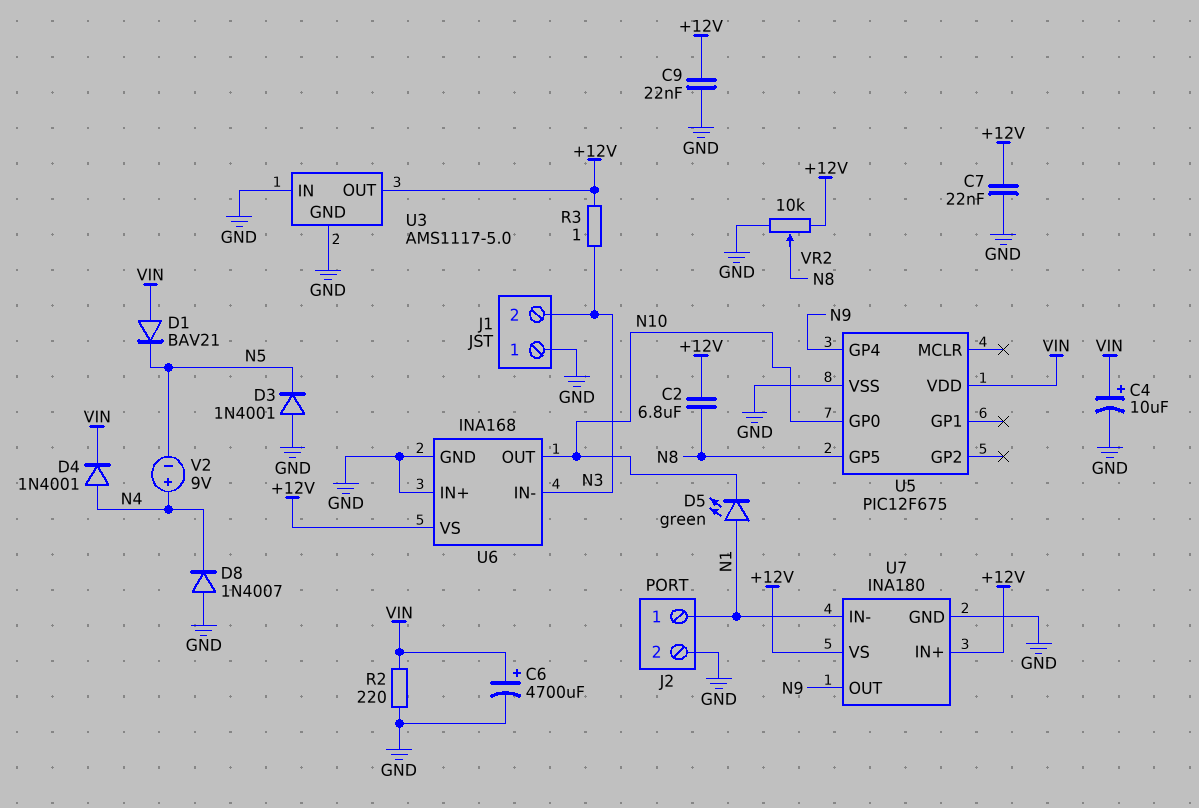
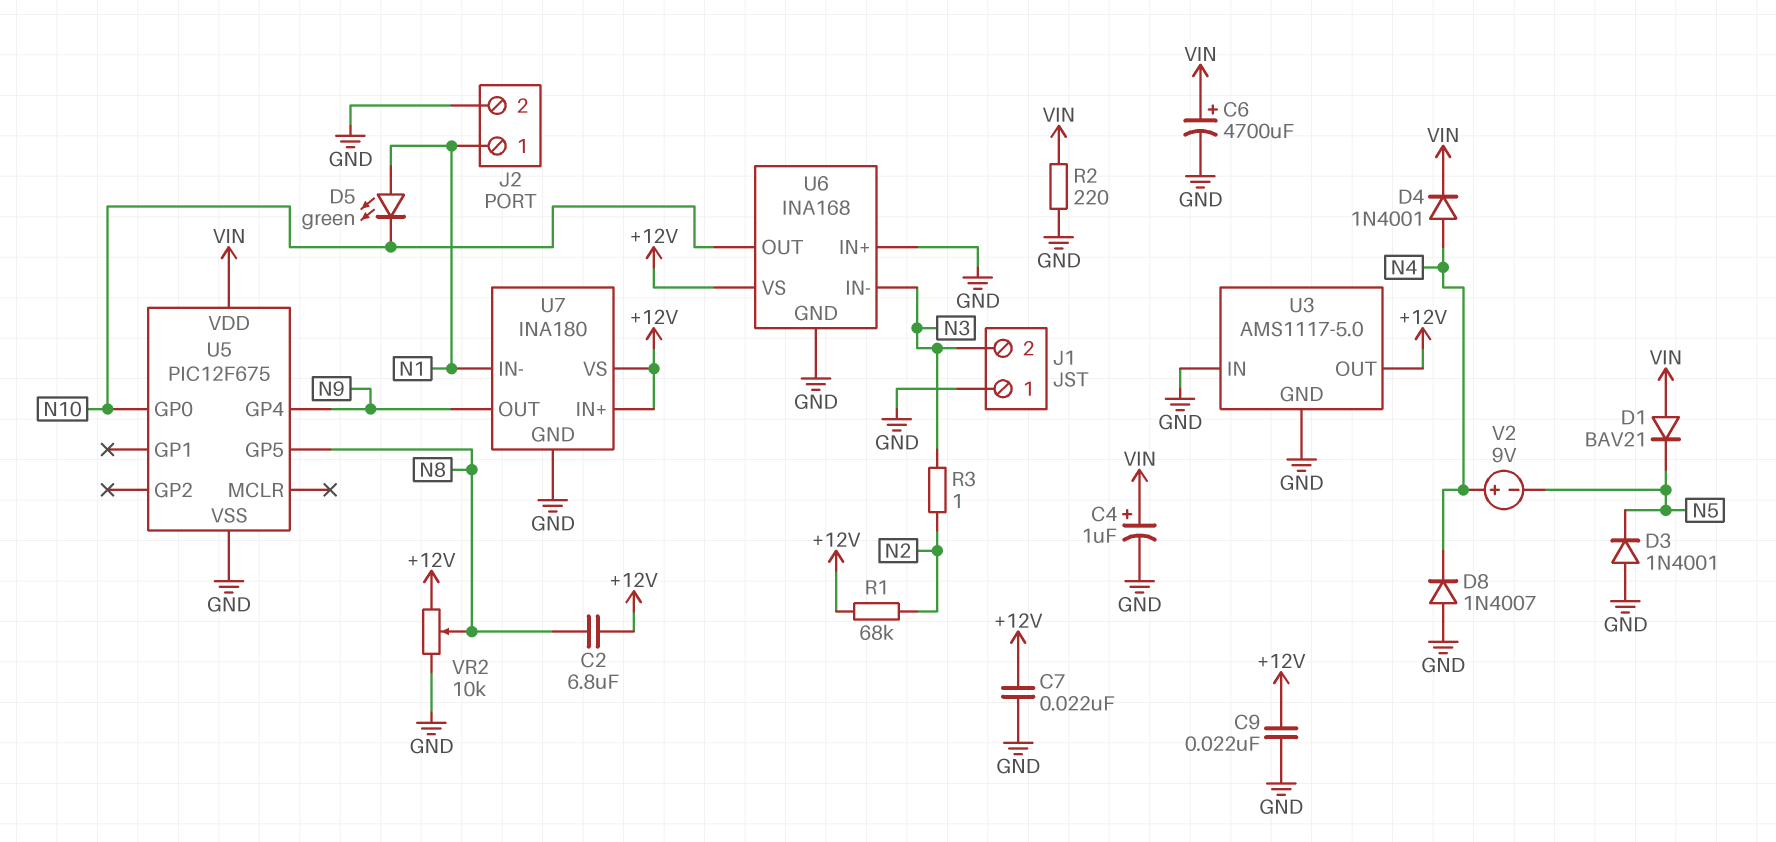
C4: 10uF (plus VIN, minus GND) -> 1uF (plus VIN, minus GND)
R1: none -> 68k (+12V, N2)
R3: 1 (+12V, N3) -> 1 (N2, N3)

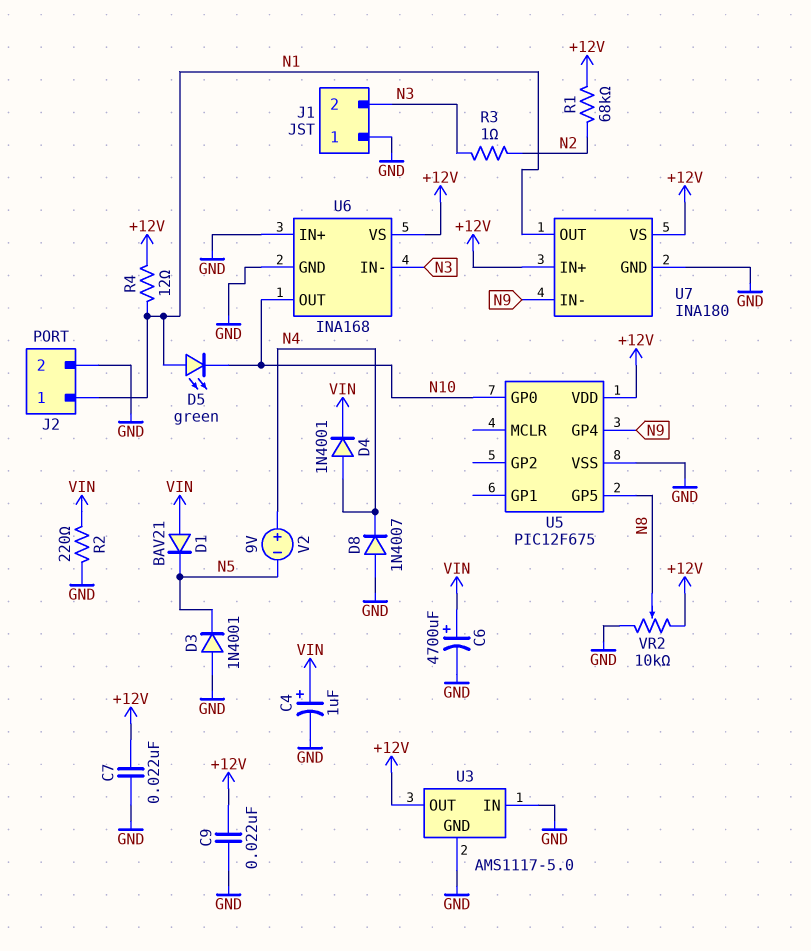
C2: 6.8uF (+12V, N8) -> none
R4: none -> 12 (+12V, N1)
U5 pin VDD: VIN -> +12V
U7 pin IN-: N1 -> N9
U7 pin OUT: N9 -> N1

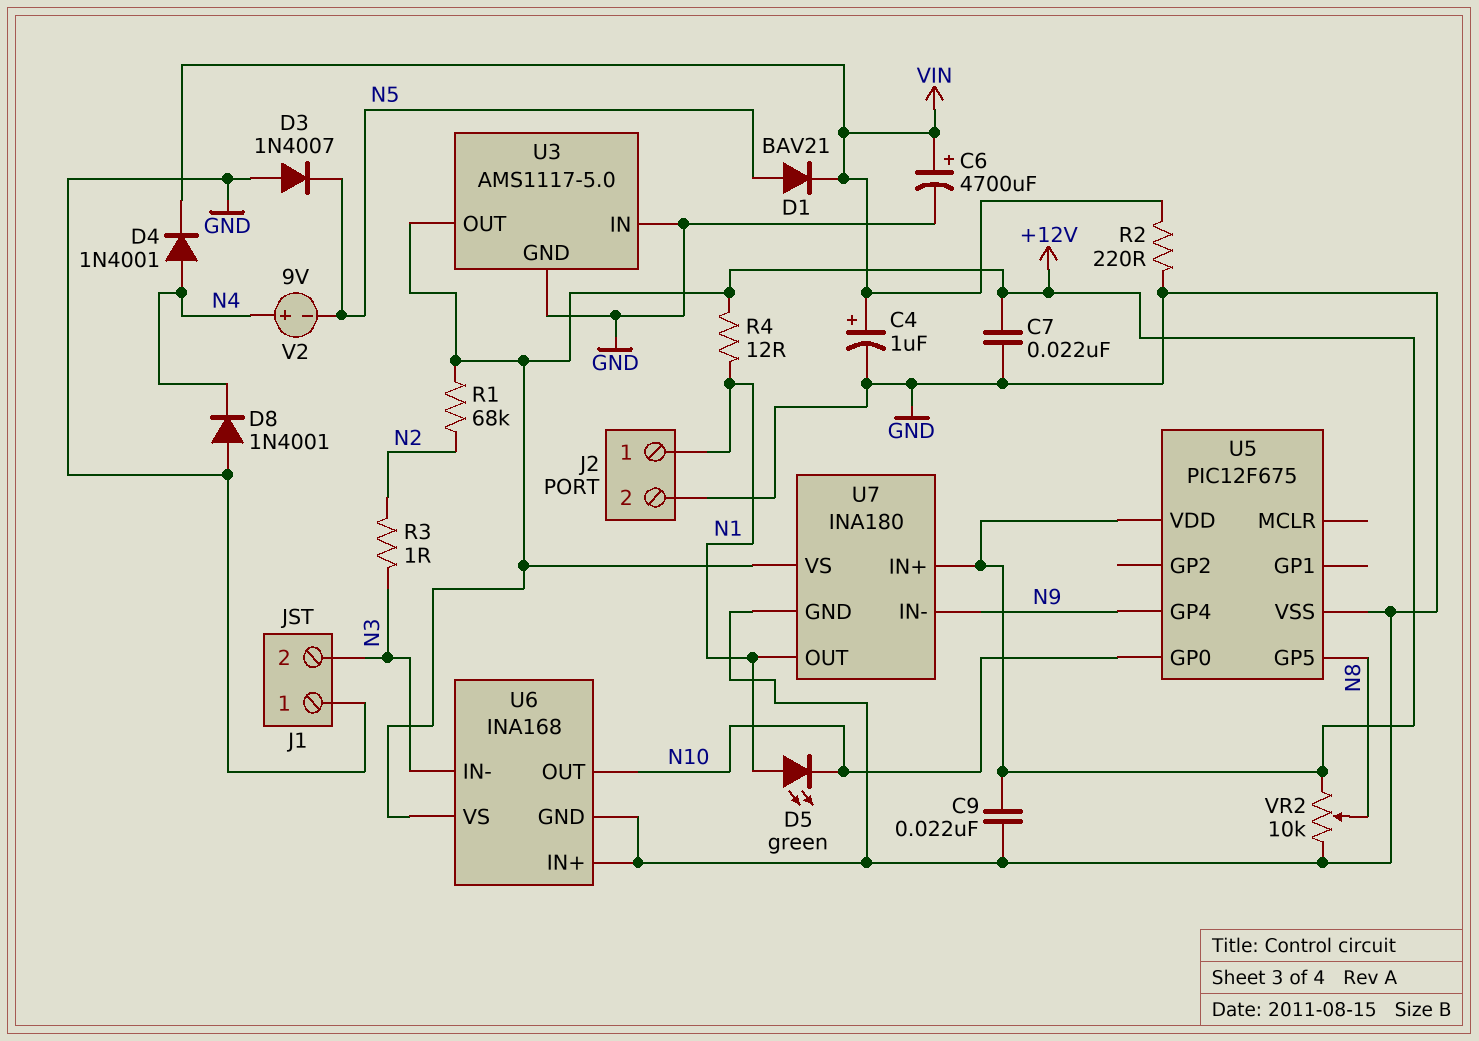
D1: diode BAV21 (A VIN, K N5) -> diode BAV21 (A N5, K VIN)
D3: diode 1N4001 (A GND, K N5) -> diode 1N4007 (A GND, K N5)
D8: diode 1N4007 (A GND, K N4) -> diode 1N4001 (A GND, K N4)

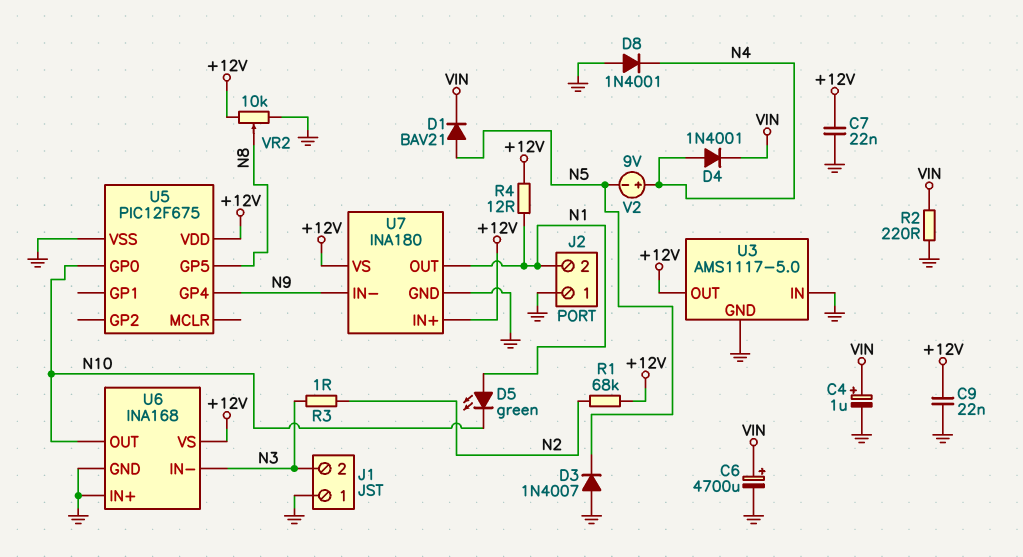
J2 pin 1: N1 -> GND
J2 pin 2: GND -> N1

